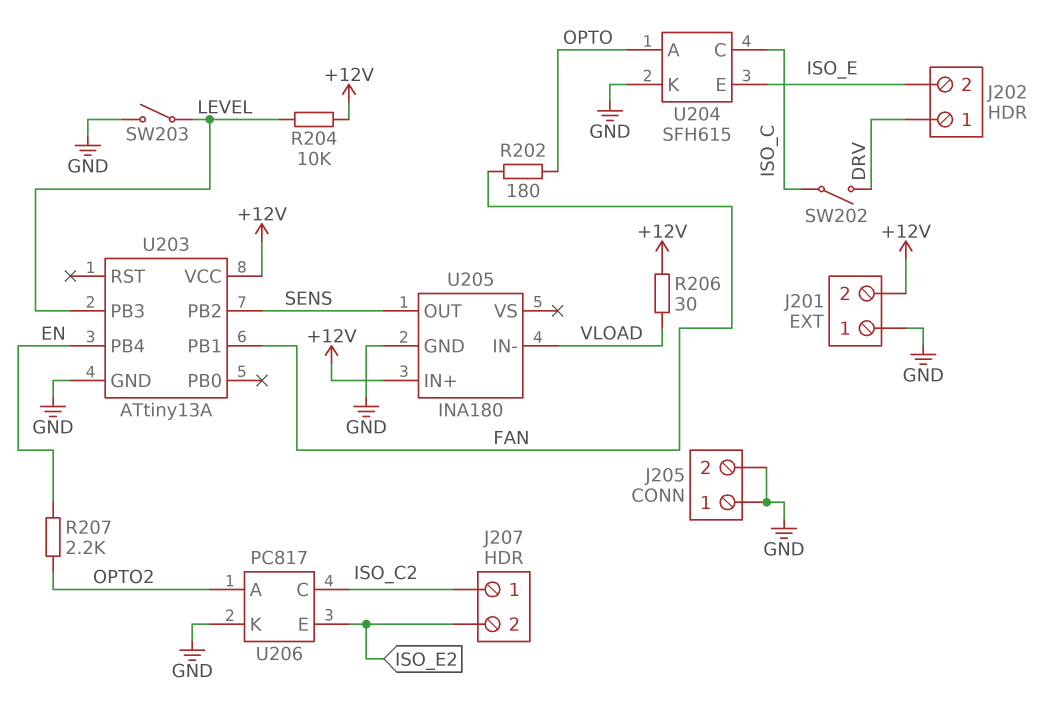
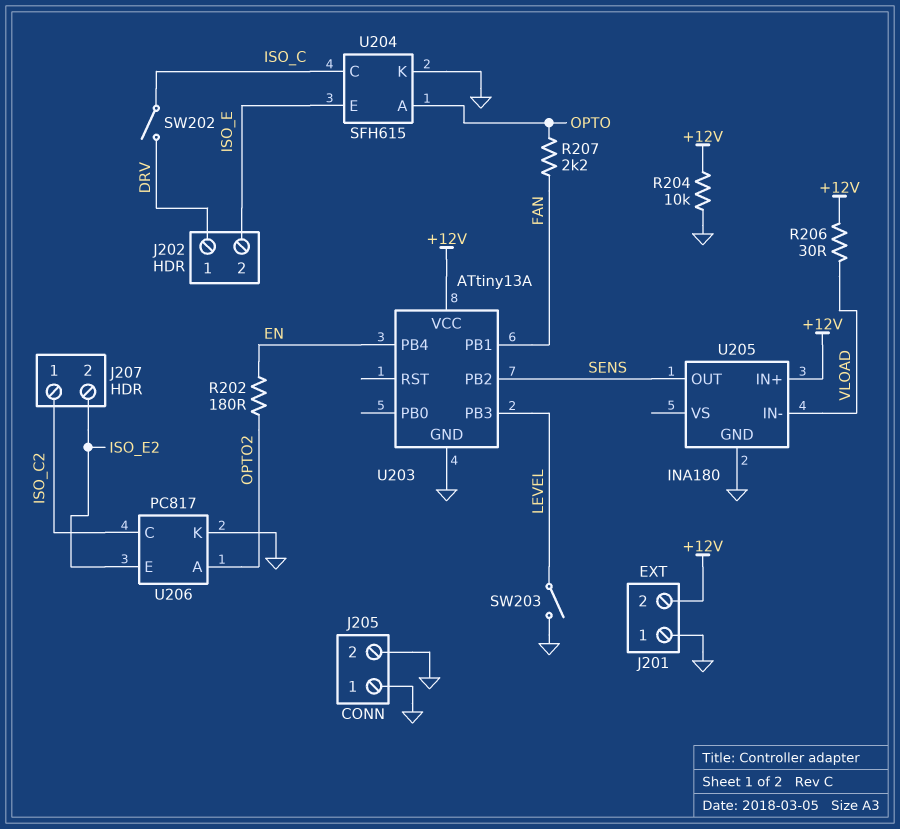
R202: 180 (FAN, OPTO) -> 180 (EN, OPTO2)
R204: 10k (+12V, LEVEL) -> 10k (+12V, GND)
R207: 2.2k (EN, OPTO2) -> 2.2k (FAN, OPTO)

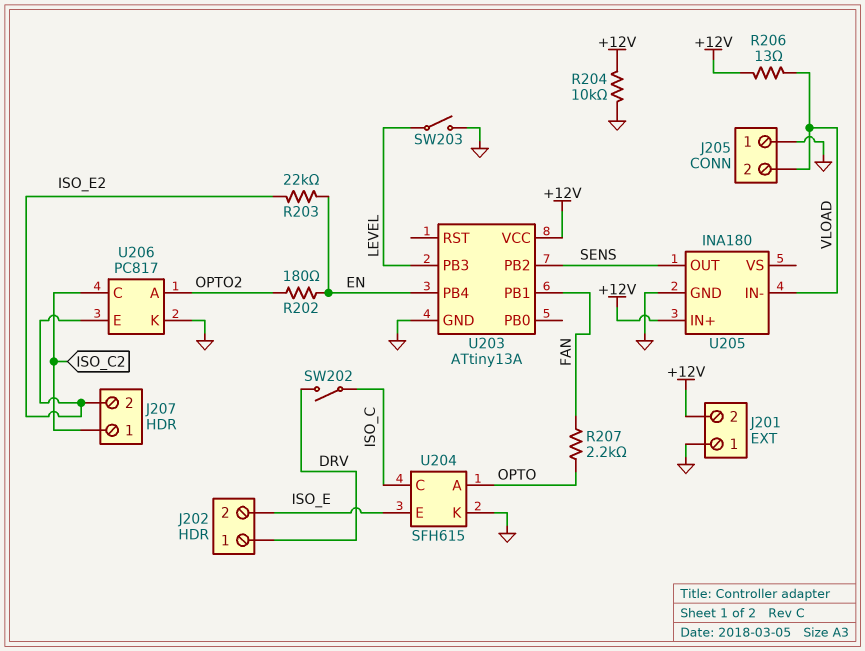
J205 pin 2: GND -> VLOAD
R203: none -> 22k (EN, ISO_E2)
R206: 30 (+12V, VLOAD) -> 13 (+12V, VLOAD)

